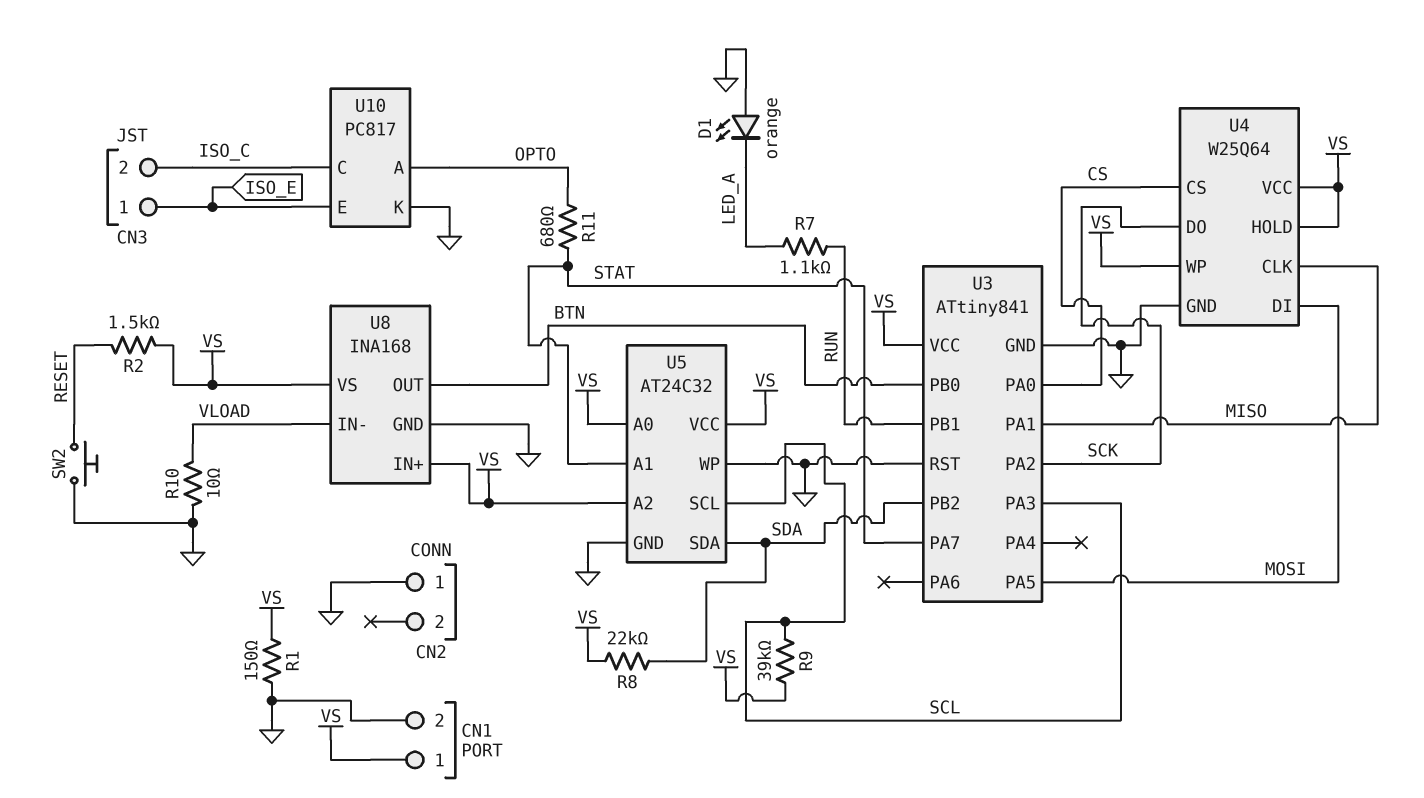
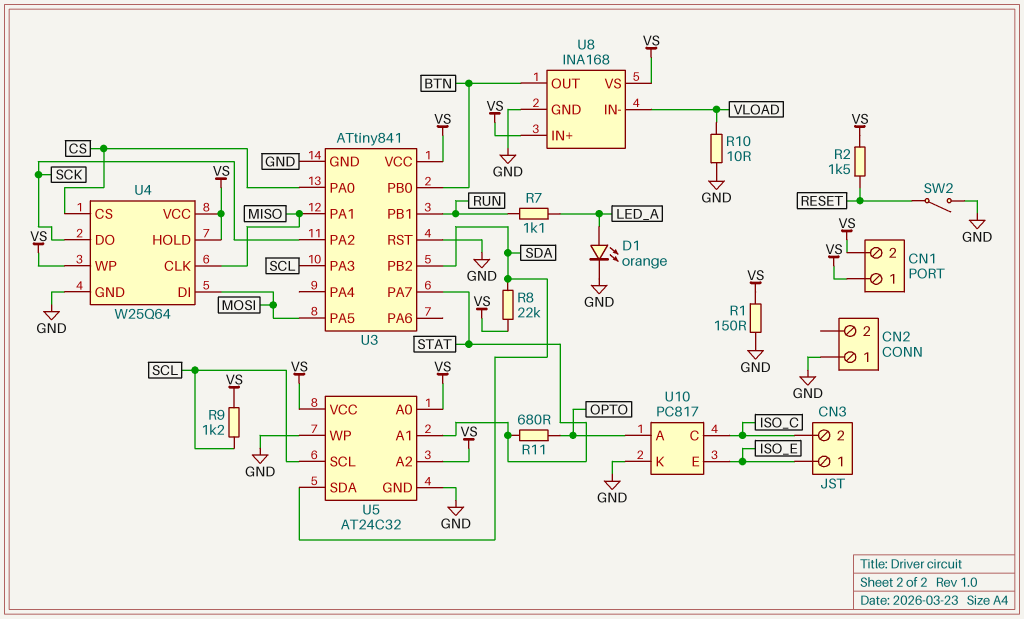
CN1 pin 2: GND -> VS
D1: LED orange (A GND, K LED_A) -> LED orange (A LED_A, K GND)
R9: 39k (SCL, VS) -> 1.2k (SCL, VS)
SW2: button (GND, RESET) -> switch (GND, RESET)

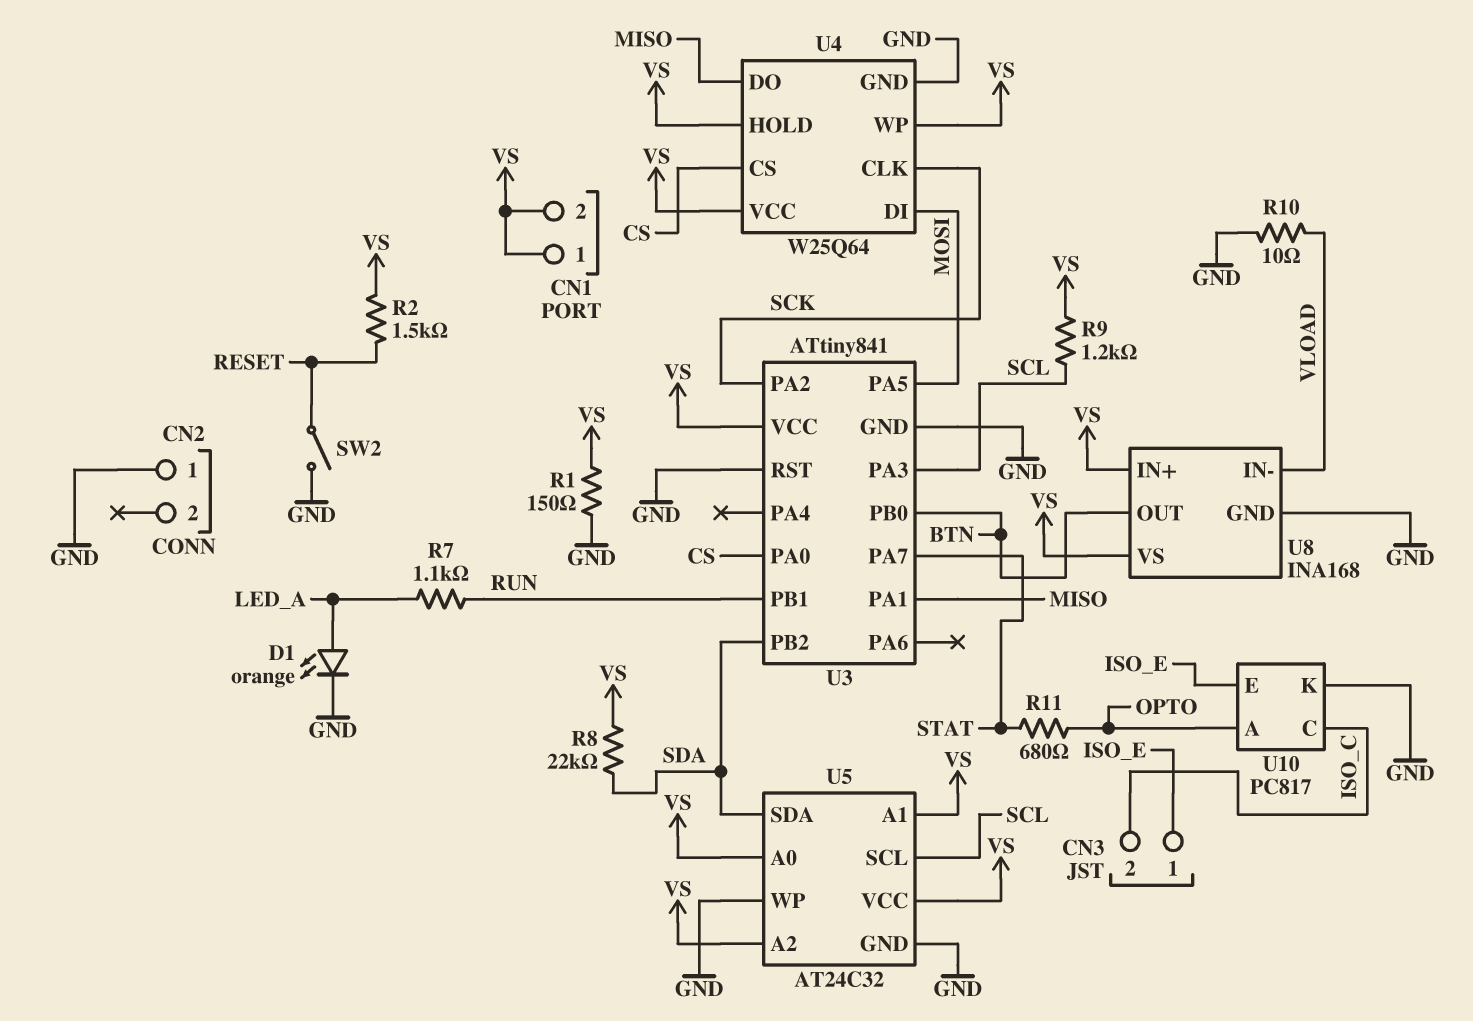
U4 pin CLK: MISO -> SCK
U4 pin DO: SCK -> MISO
U5 pin A1: STAT -> VS

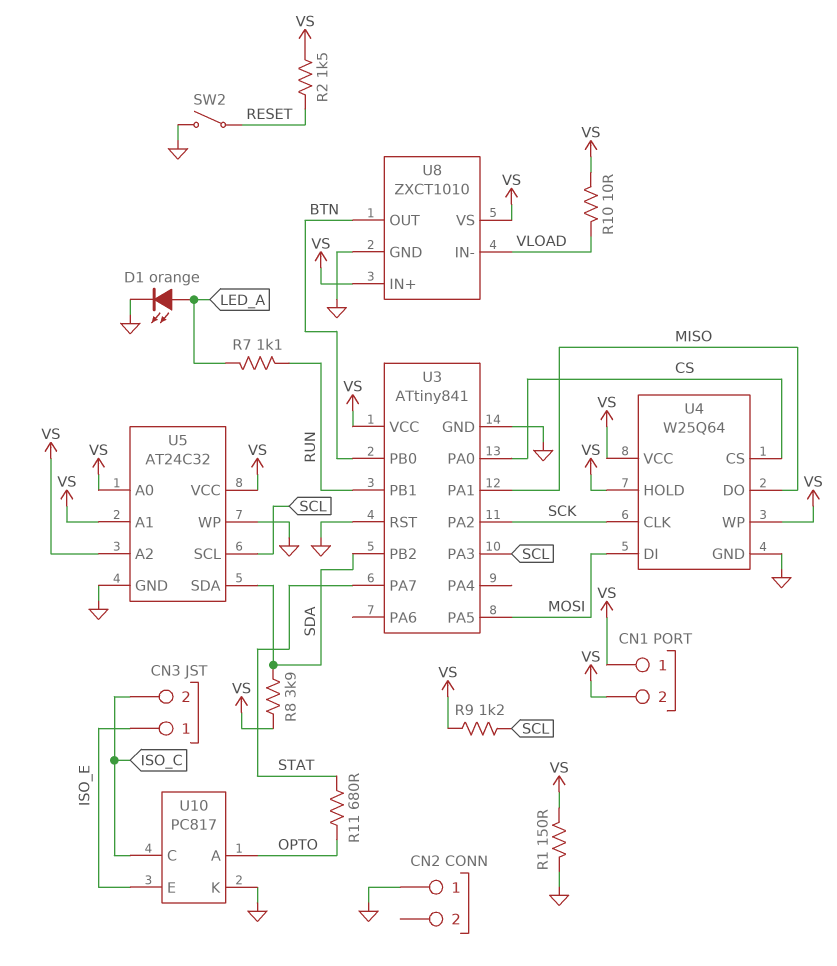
R8: 22k (SDA, VS) -> 3.9k (SDA, VS)
R10: 10 (GND, VLOAD) -> 10 (VLOAD, VS)
U8: INA168 -> ZXCT1010

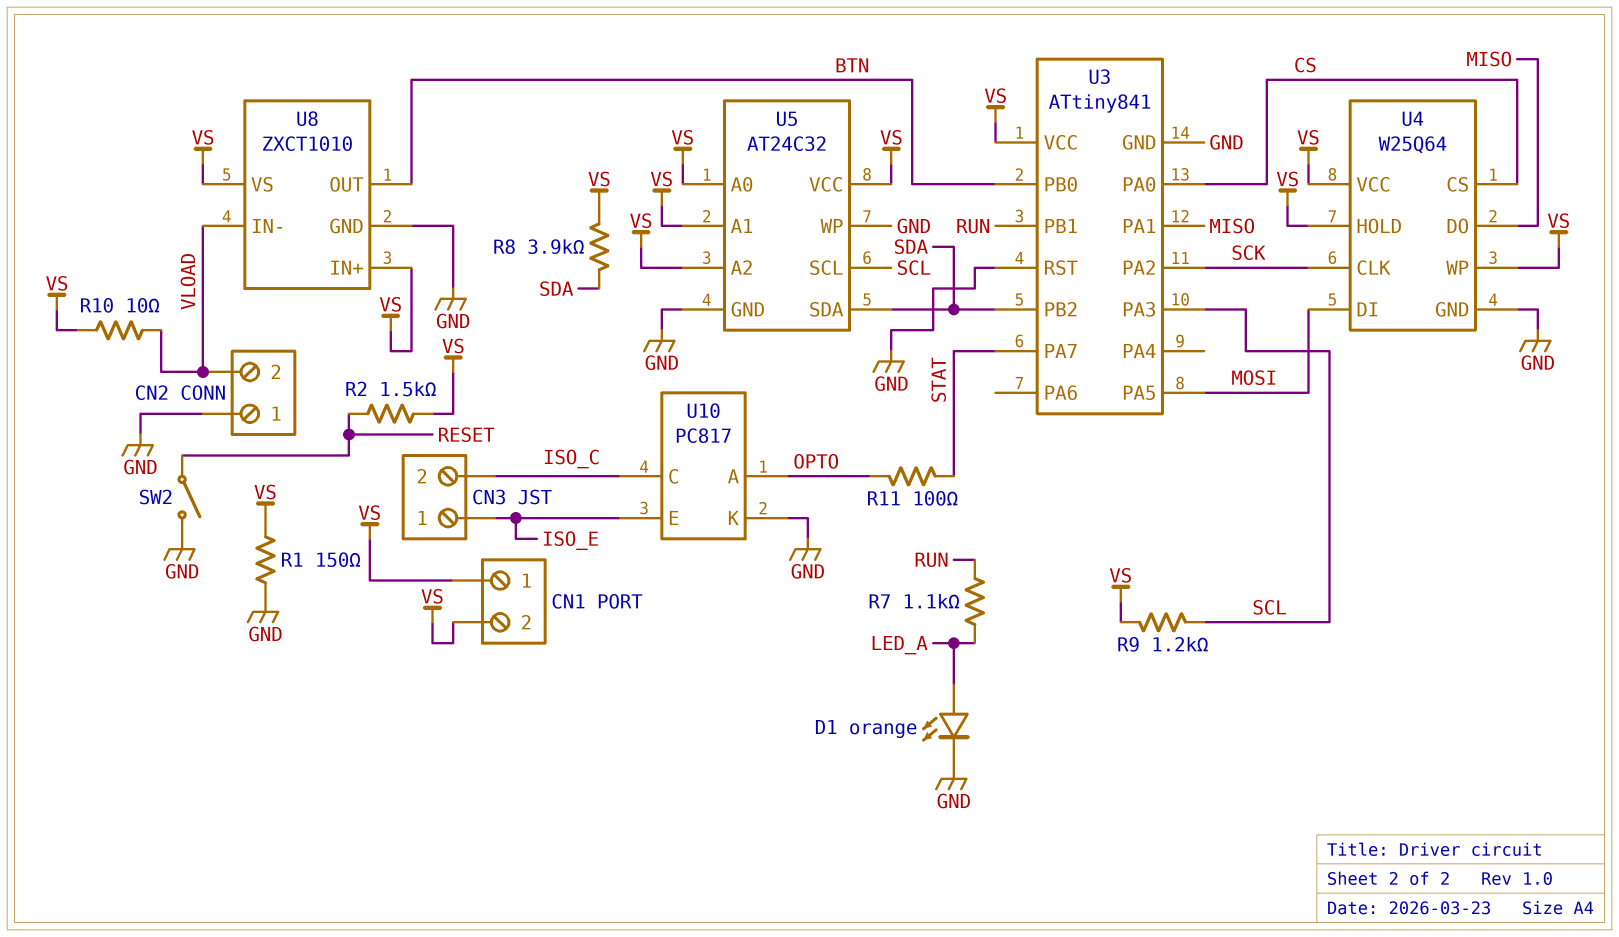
CN2 pin 2: none -> VLOAD
R11: 680 (OPTO, STAT) -> 100 (OPTO, STAT)

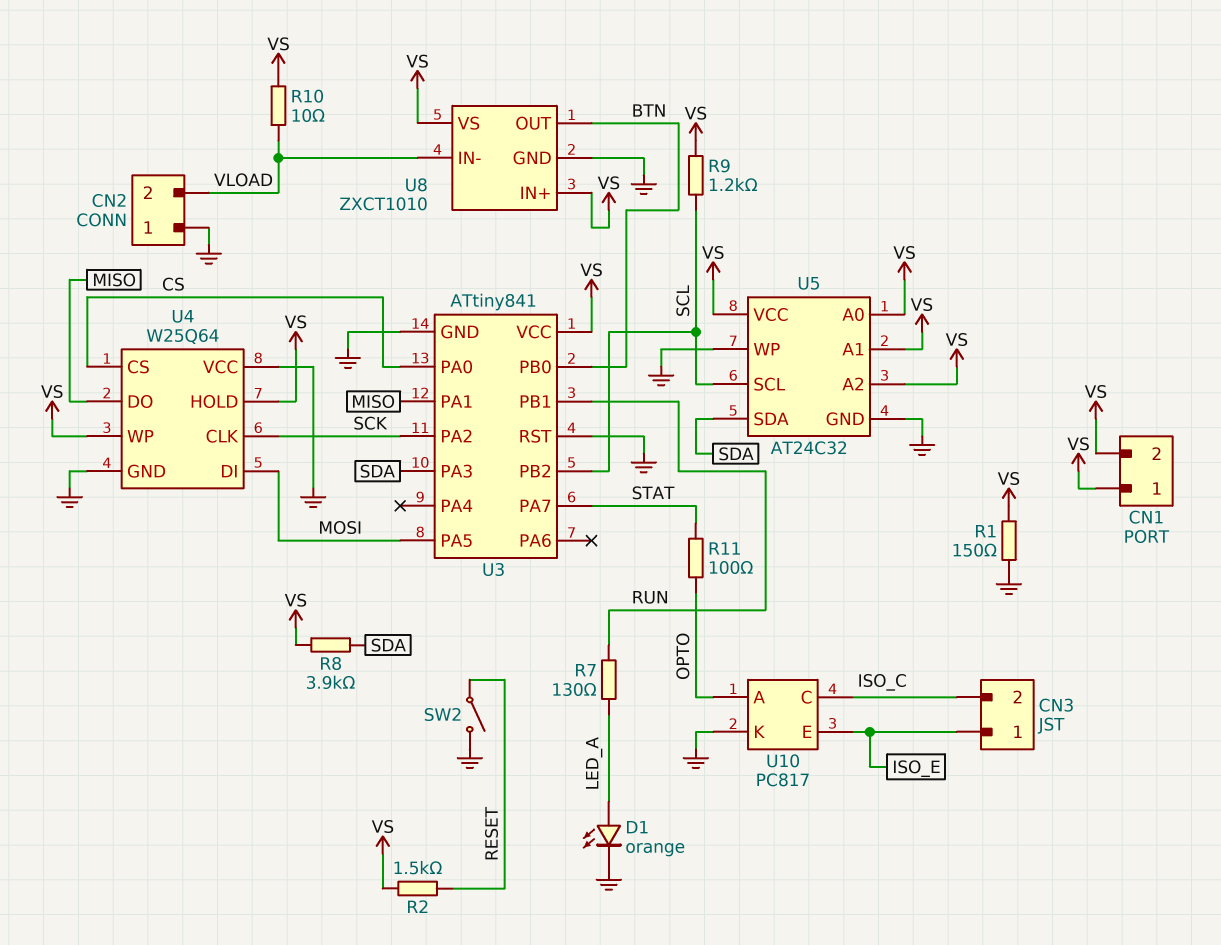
R7: 1.1k (LED_A, RUN) -> 130 (LED_A, RUN)
U3 pin PA3: SCL -> SDA
U3 pin PB2: SDA -> SCL
U4 pin VCC: VS -> GND

